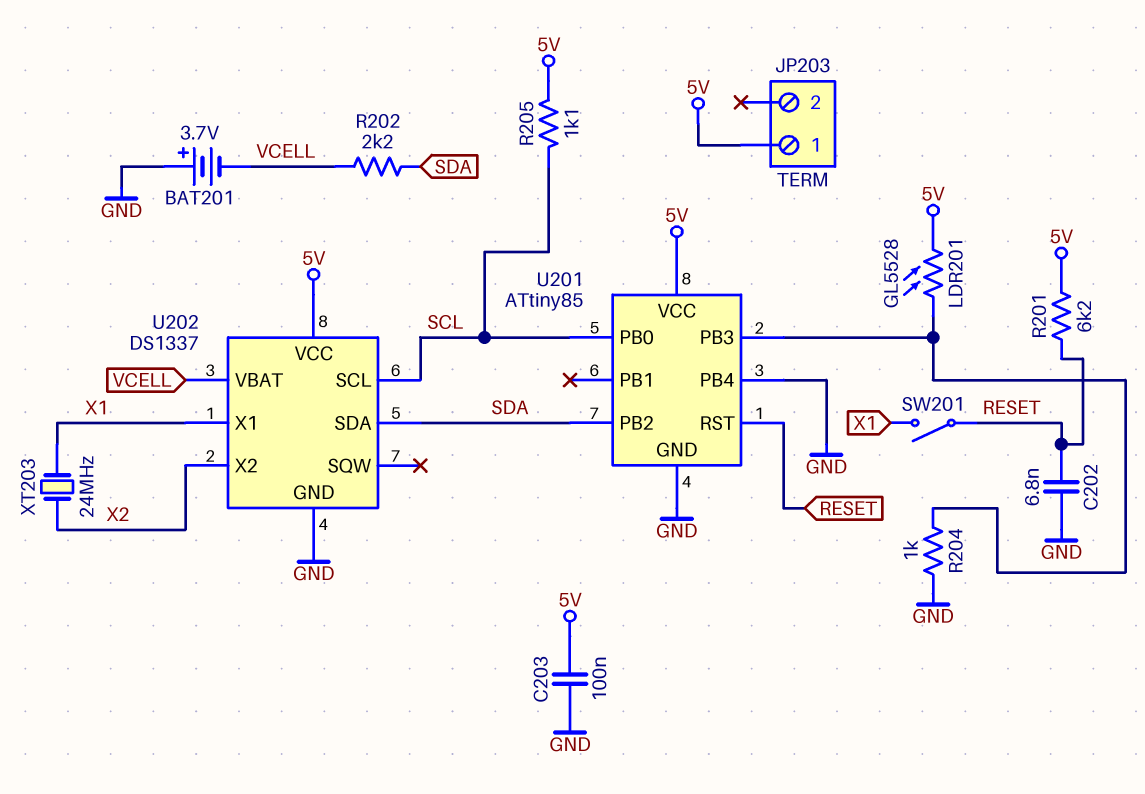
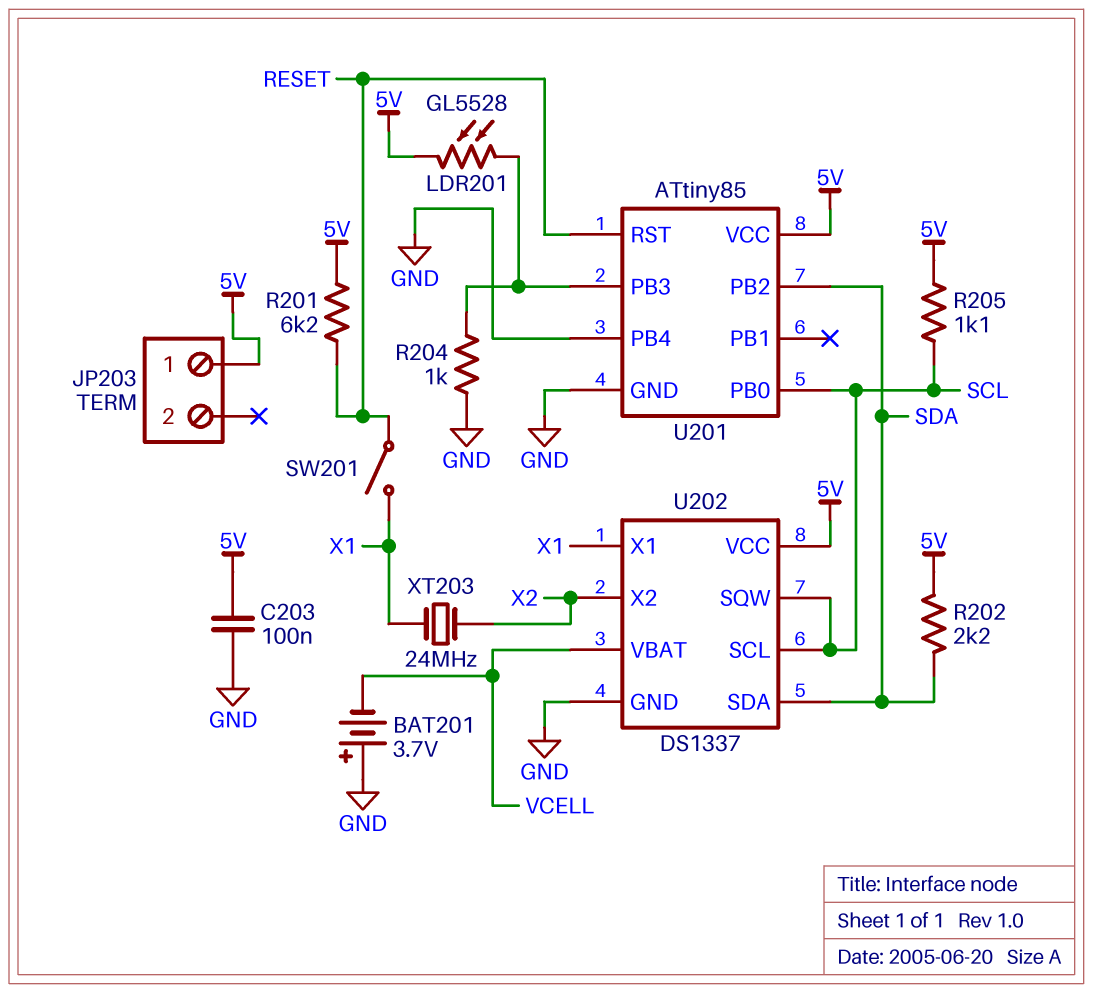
C202: 6.8nF (GND, RESET) -> none
R202: 2.2k (SDA, VCELL) -> 2.2k (5V, SDA)
U202 pin SQW: none -> SCL

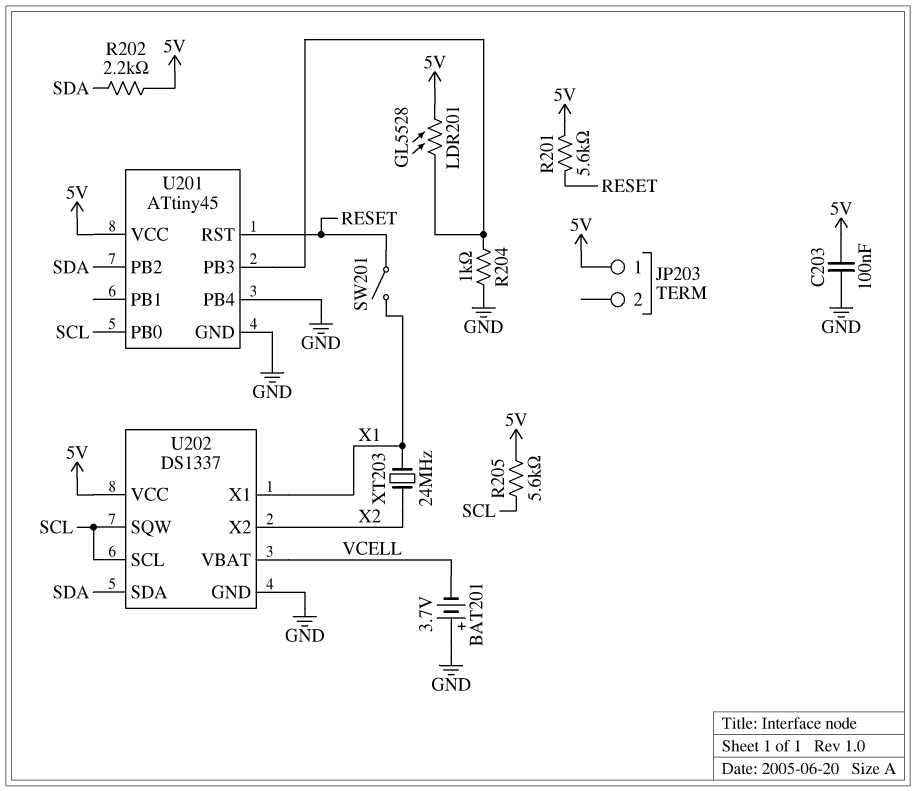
R201: 6.2k (5V, RESET) -> 5.6k (5V, RESET)
R205: 1.1k (5V, SCL) -> 5.6k (5V, SCL)
U201: ATtiny85 -> ATtiny45

